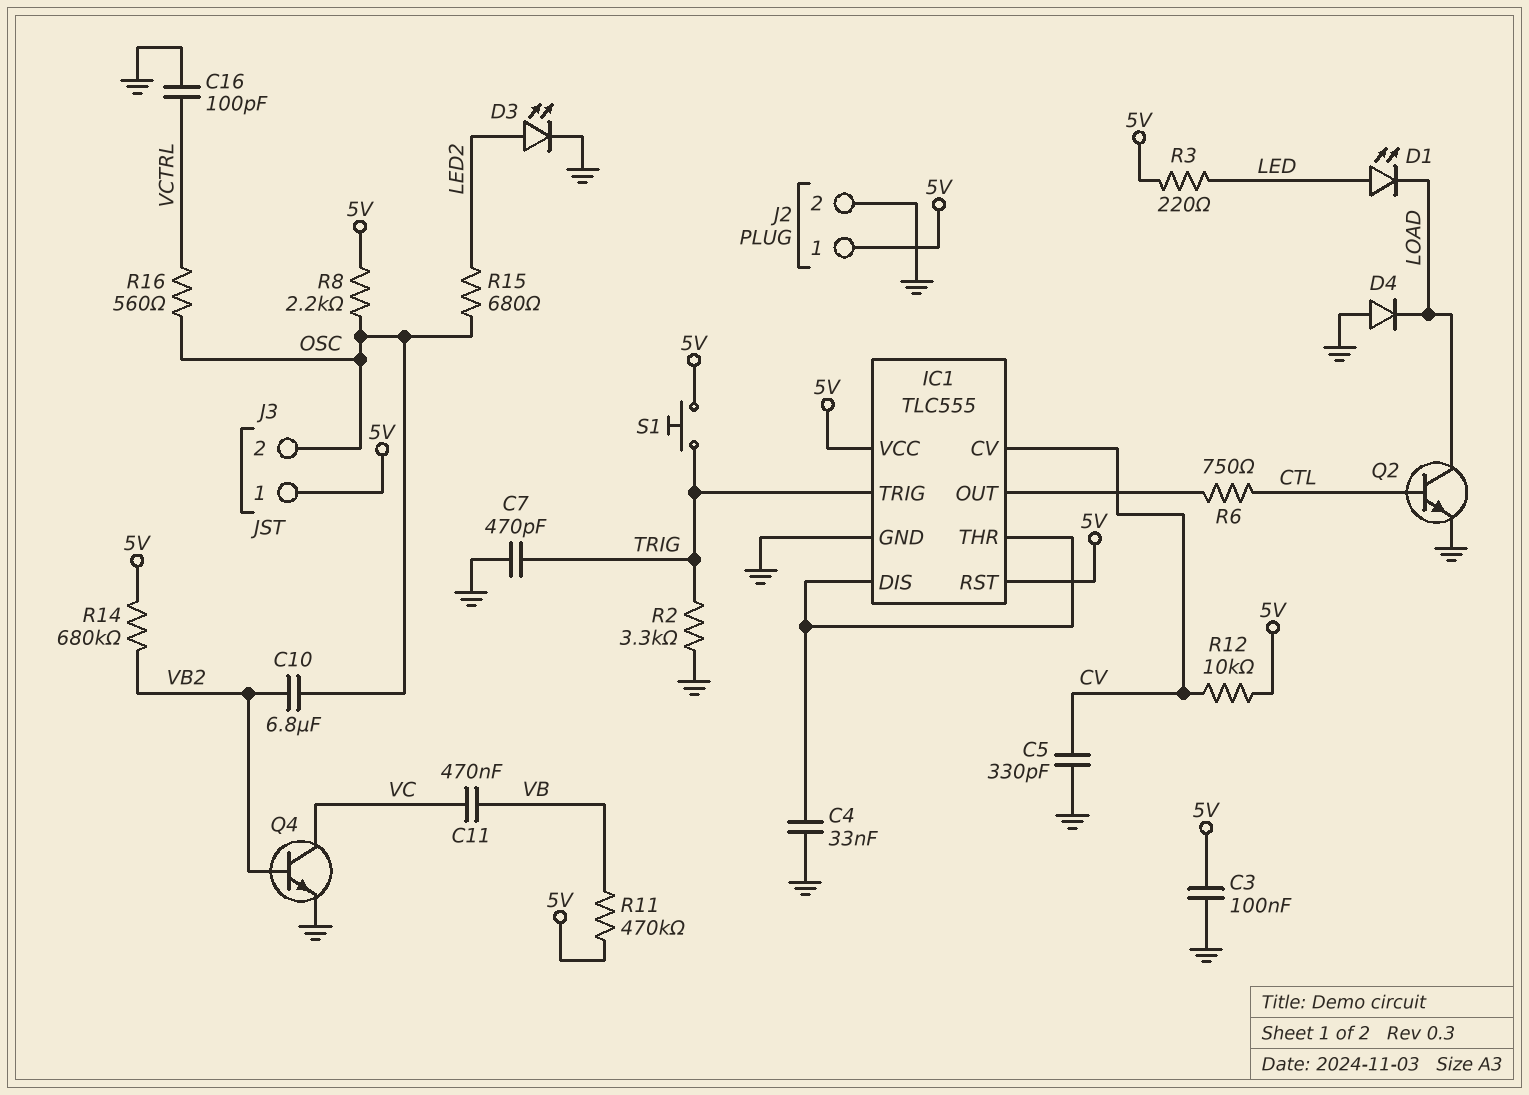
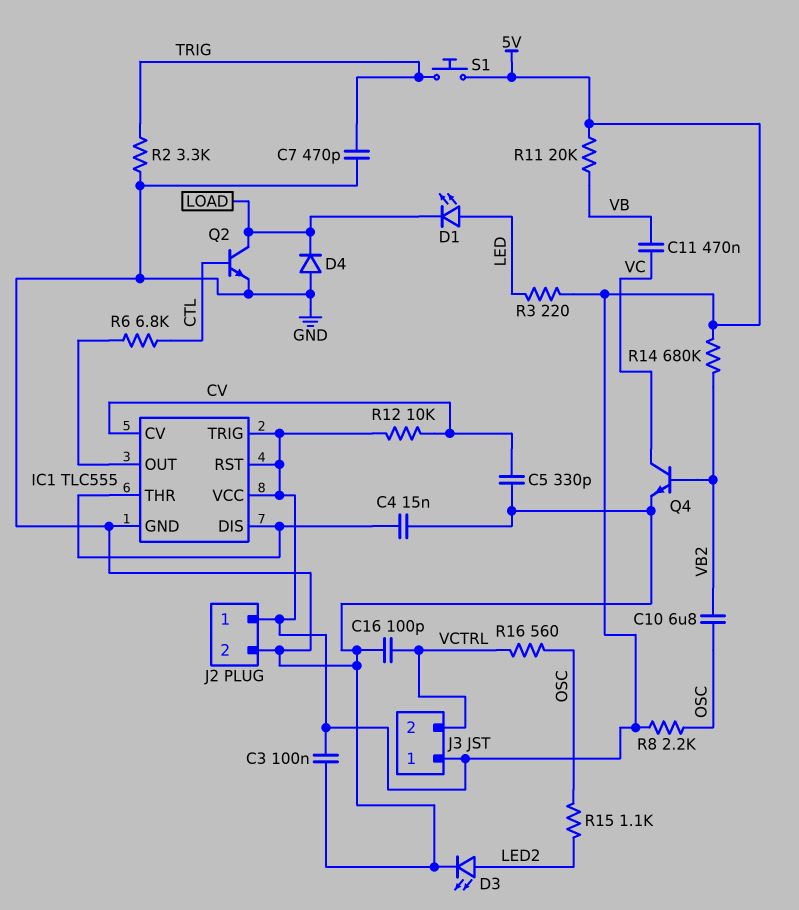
C4: 33nF (GND, IC1/DIS) -> 15nF (GND, IC1/DIS)
IC1 pin TRIG: TRIG -> 5V
J3 pin 2: OSC -> VCTRL
R6: 750 (CTL, IC1/OUT) -> 6.8k (CTL, IC1/OUT)
R11: 470k (5V, VB) -> 20k (5V, VB)
R15: 680 (LED2, OSC) -> 1.1k (LED2, OSC)

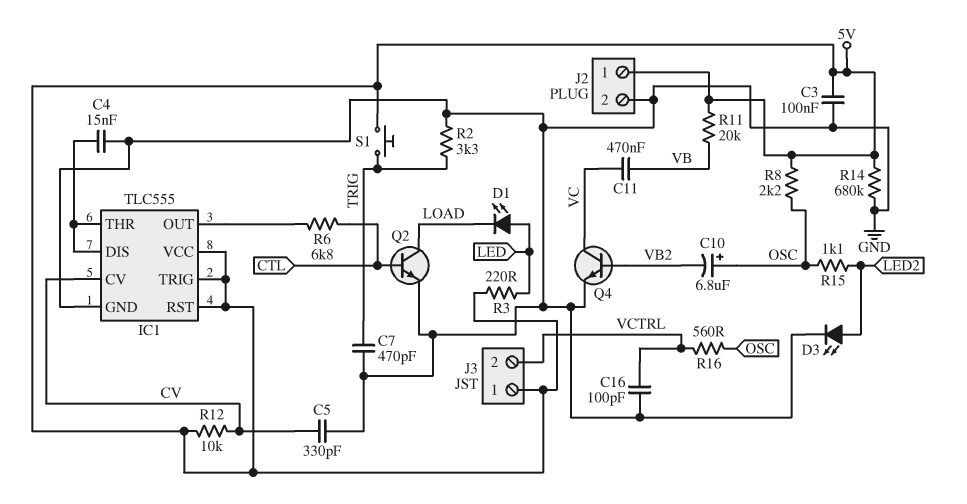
C10: 6.8uF (OSC, VB2) -> 6.8uF (plus OSC, minus VB2)
D4: diode (A GND, K LOAD) -> none
R14: 680k (5V, VB2) -> 680k (5V, GND)

